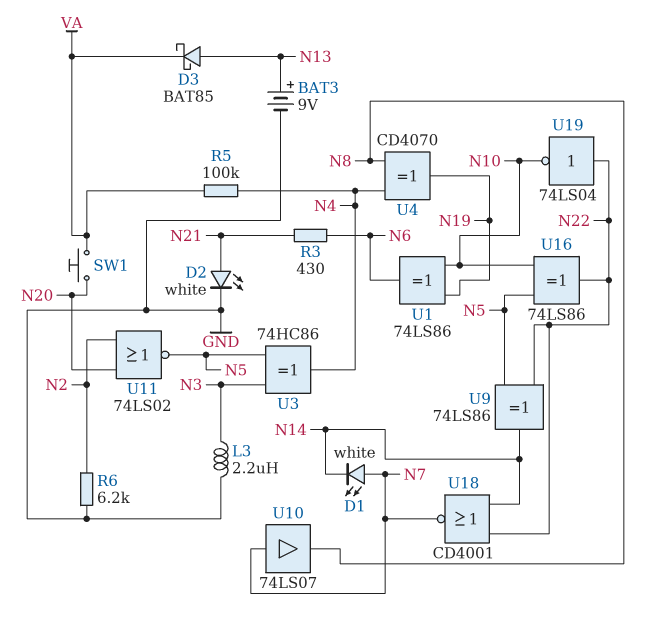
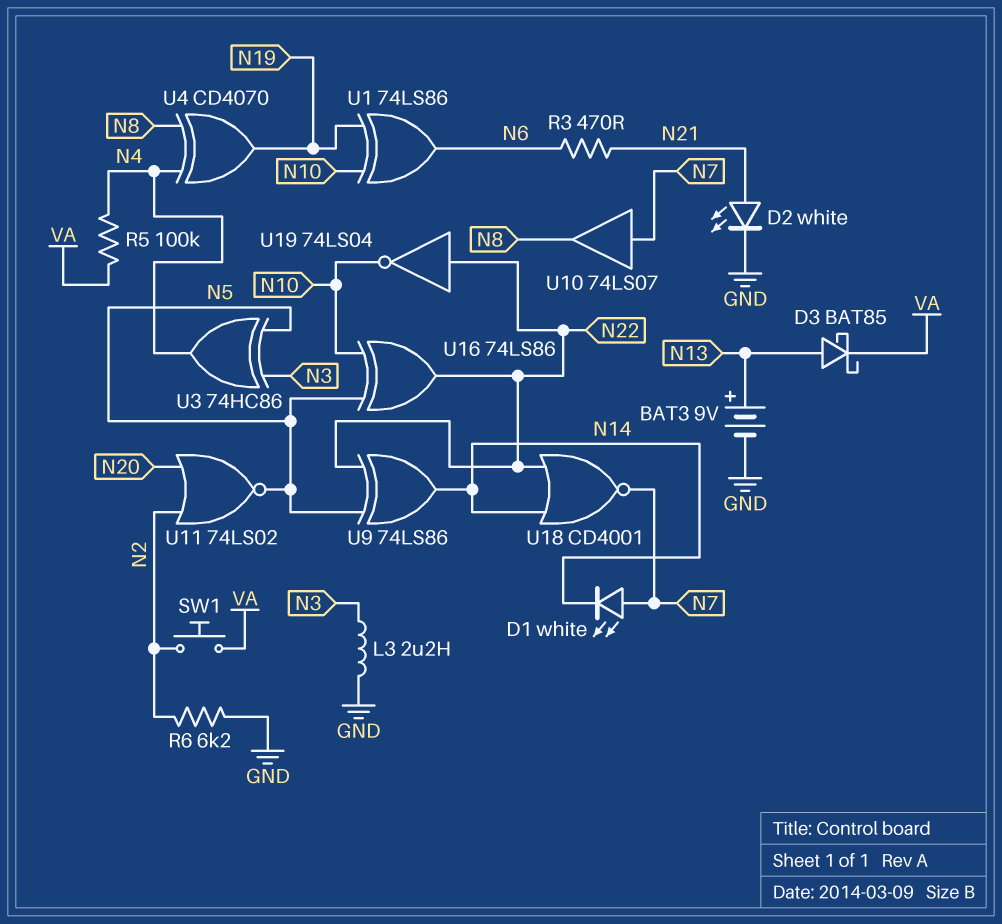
R3: 430 (N6, N21) -> 470 (N6, N21)
SW1: button (N20, VA) -> button (N2, VA)

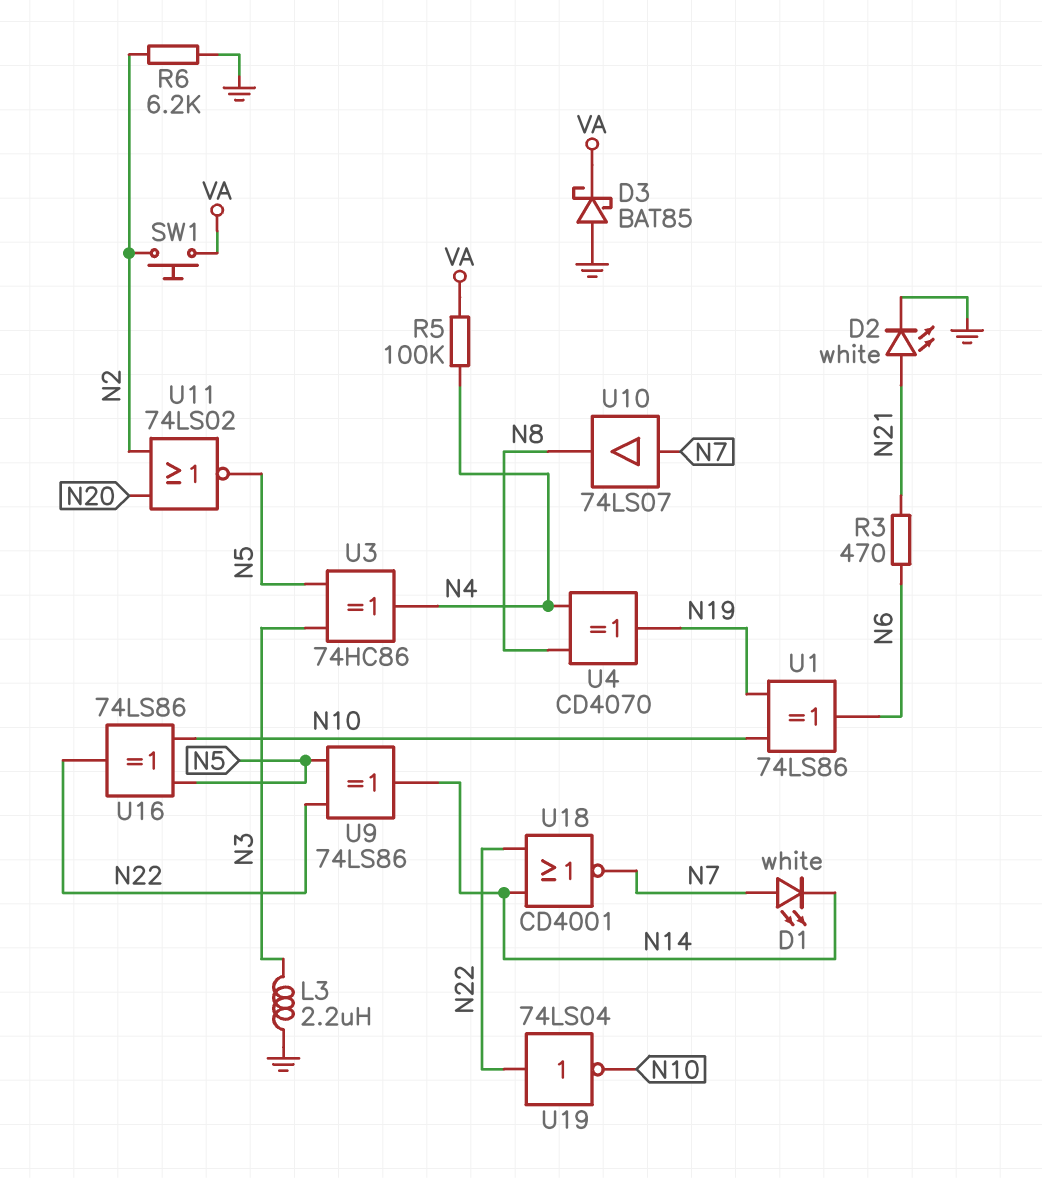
BAT3: 9V (plus N13, minus GND) -> none
D3: schottky BAT85 (A N13, K VA) -> schottky BAT85 (A GND, K VA)

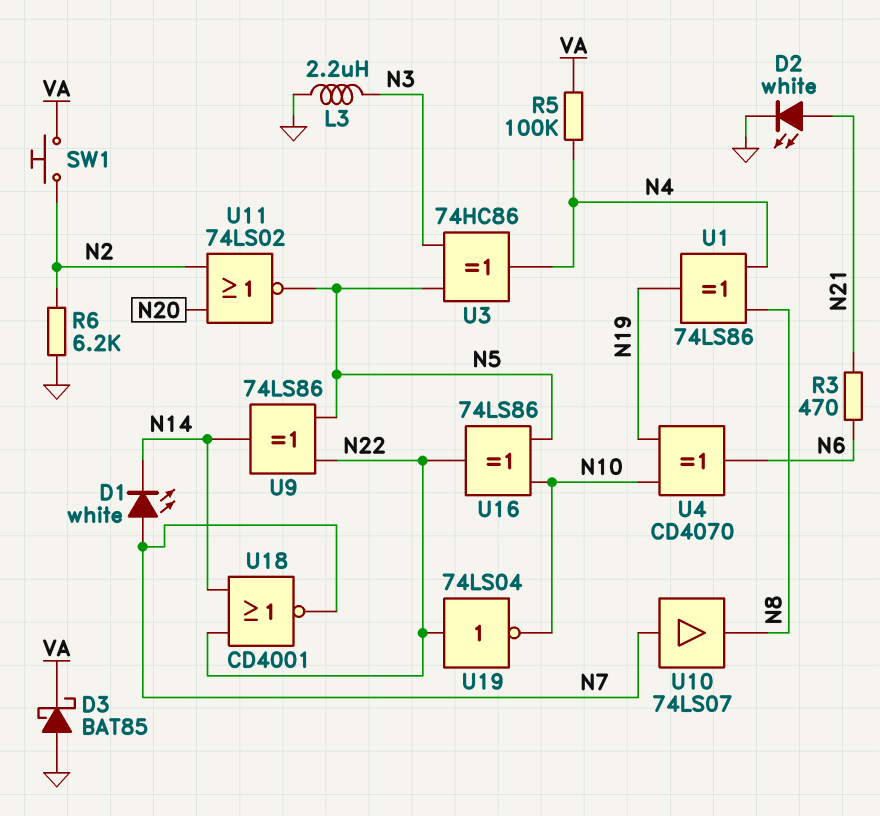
U1: XOR 74LS86 (in N10, in N19, out N6) -> XOR 74LS86 (in N4, in N8, out N19)
U4: XOR CD4070 (in N4, in N8, out N19) -> XOR CD4070 (in N10, in N19, out N6)

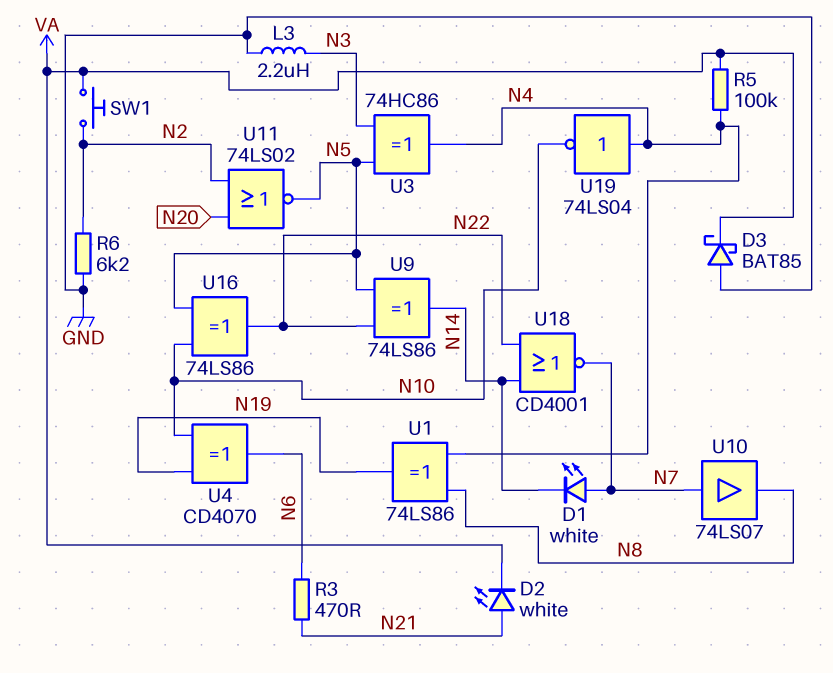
D2: LED white (A N21, K GND) -> LED white (A N21, K VA)
U19: NOT 74LS04 (in N22, out N10) -> NOT 74LS04 (in N4, out N10)

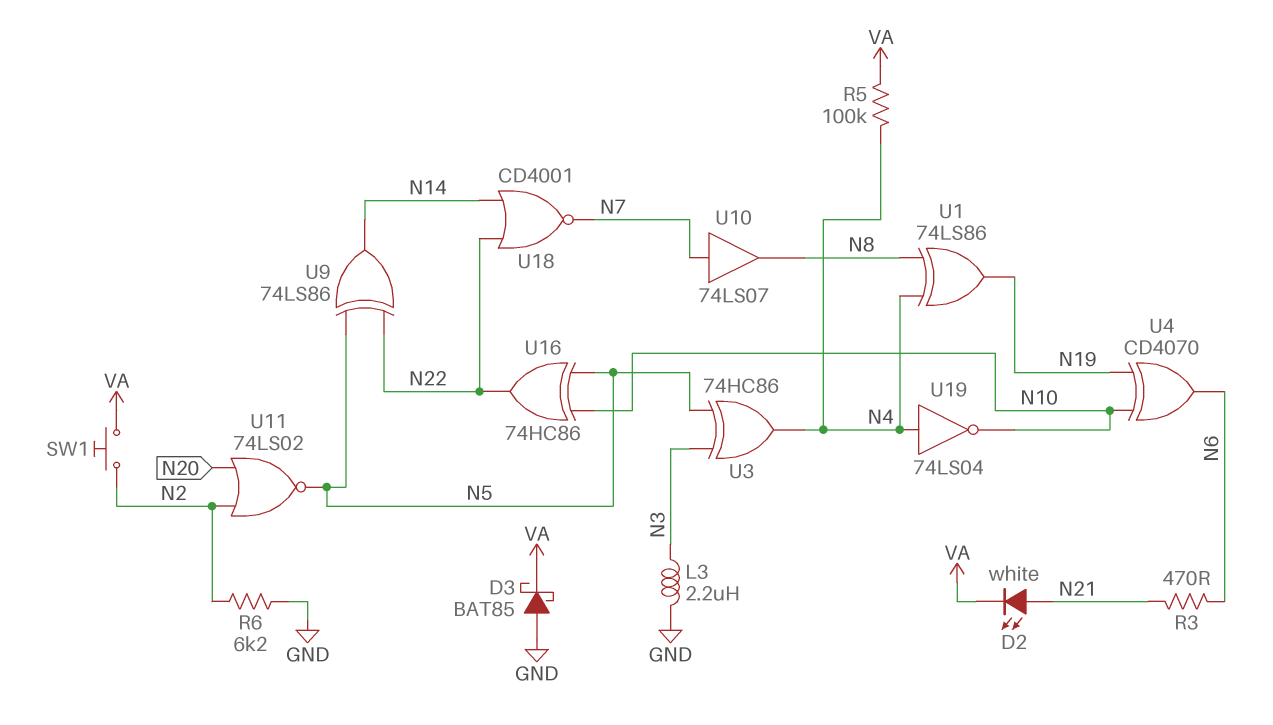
D1: LED white (A N7, K N14) -> none
U16: XOR 74LS86 (in N5, in N10, out N22) -> XOR 74HC86 (in N5, in N10, out N22)

